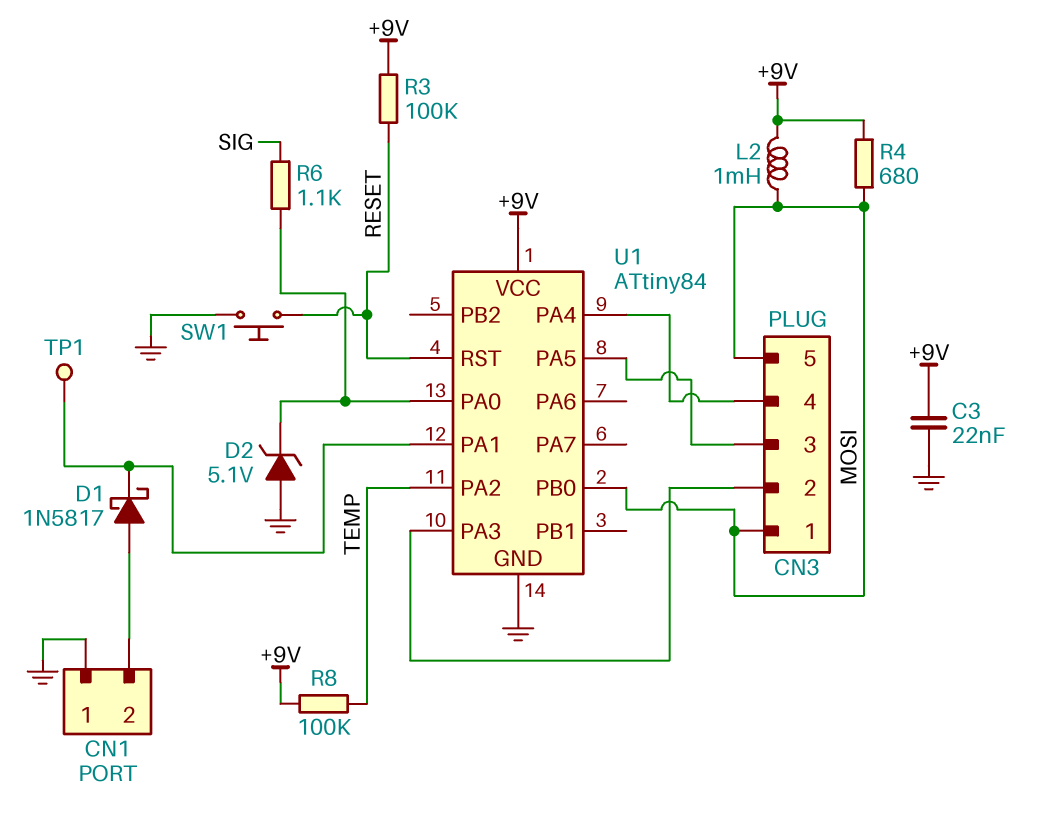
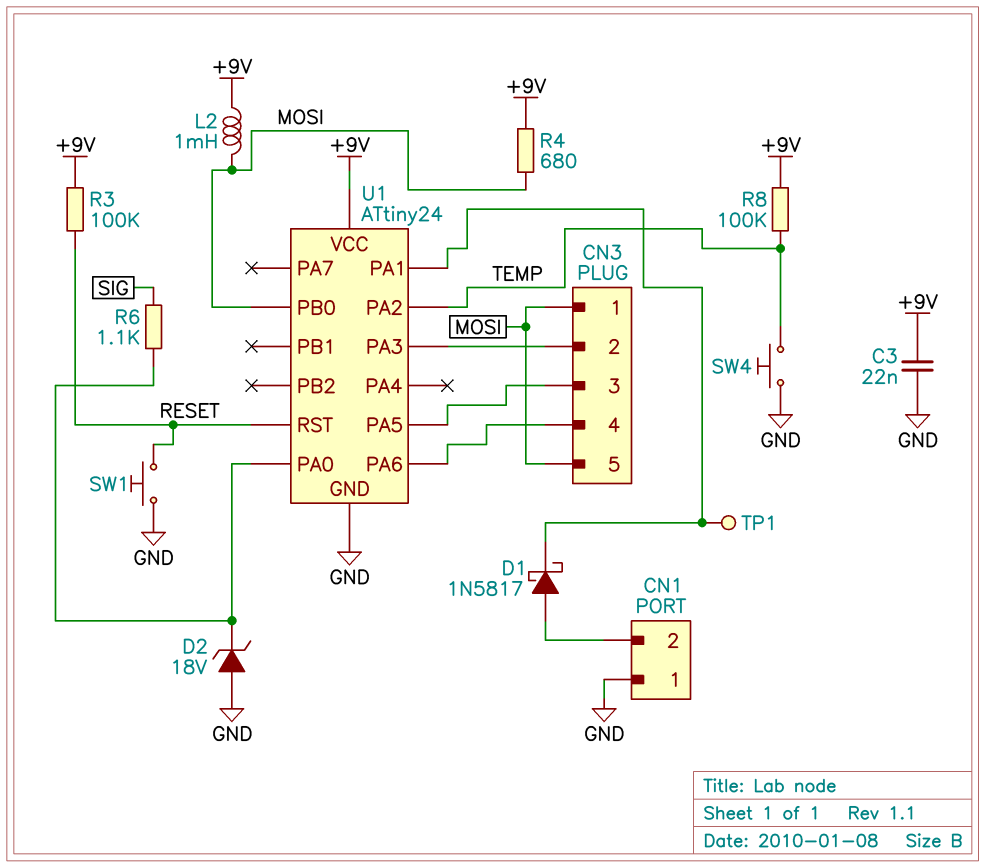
D2: zener 5.1V (A GND, K U1/PA0) -> zener 18V (A GND, K U1/PA0)
SW4: none -> button (GND, TEMP)
U1: ATtiny84 -> ATtiny24
U1 pin PA4: CN3/4 -> none
U1 pin PA6: none -> CN3/4

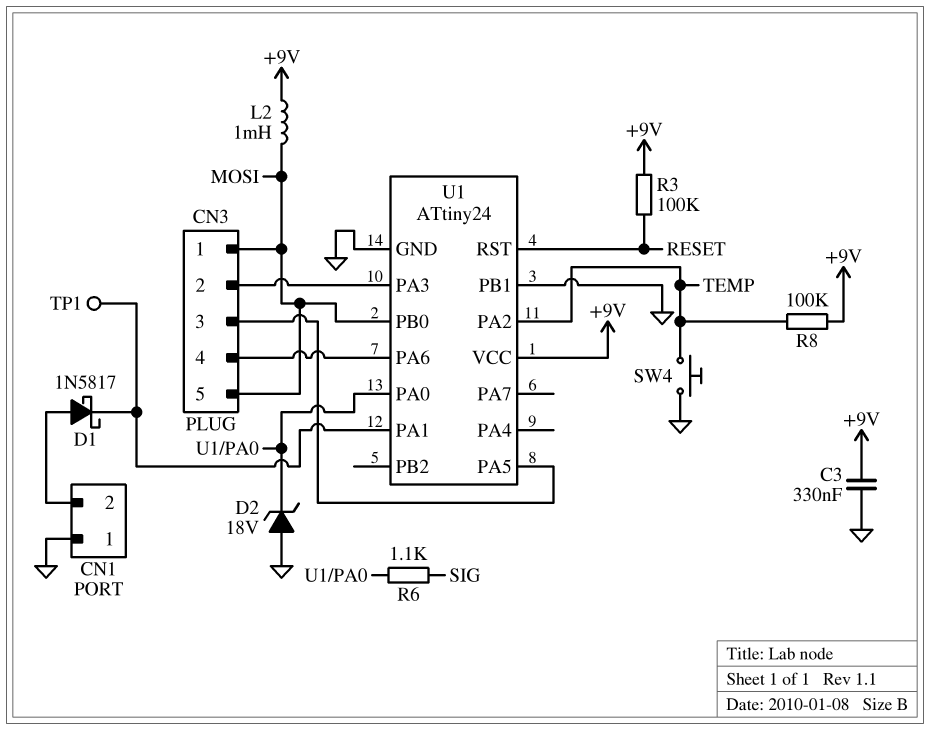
C3: 22nF (+9V, GND) -> 330nF (+9V, GND)
R4: 680 (+9V, MOSI) -> none
SW1: button (GND, RESET) -> none
U1 pin PB1: none -> GND

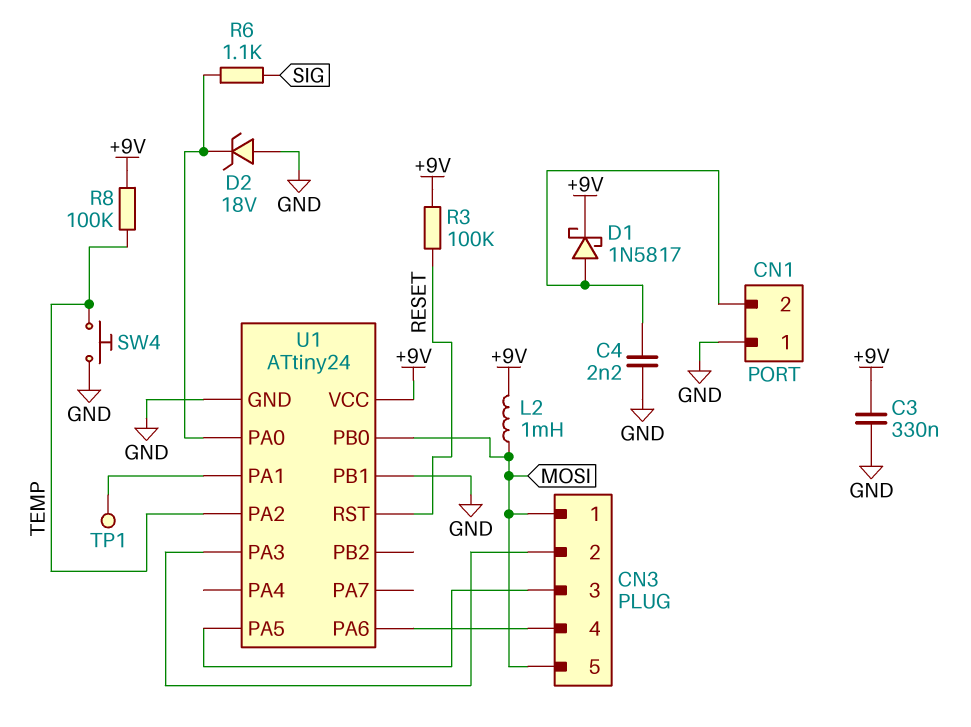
C4: none -> 2.2nF (CN1/2, GND)
D1: schottky 1N5817 (A CN1/2, K U1/PA1) -> schottky 1N5817 (A CN1/2, K +9V)

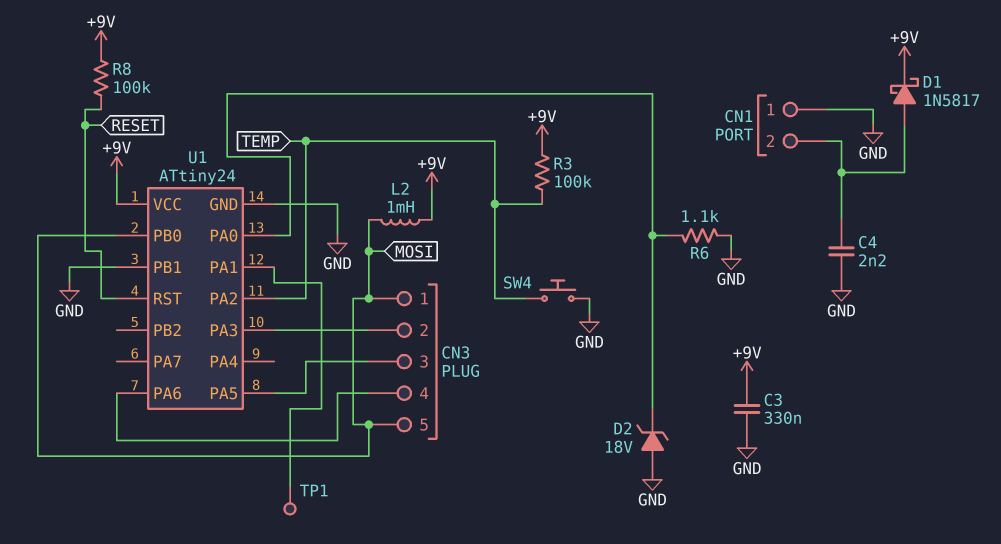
R3: 100k (+9V, RESET) -> 100k (+9V, TEMP)
R6: 1.1k (SIG, U1/PA0) -> 1.1k (GND, U1/PA0)
R8: 100k (+9V, TEMP) -> 100k (+9V, RESET)

